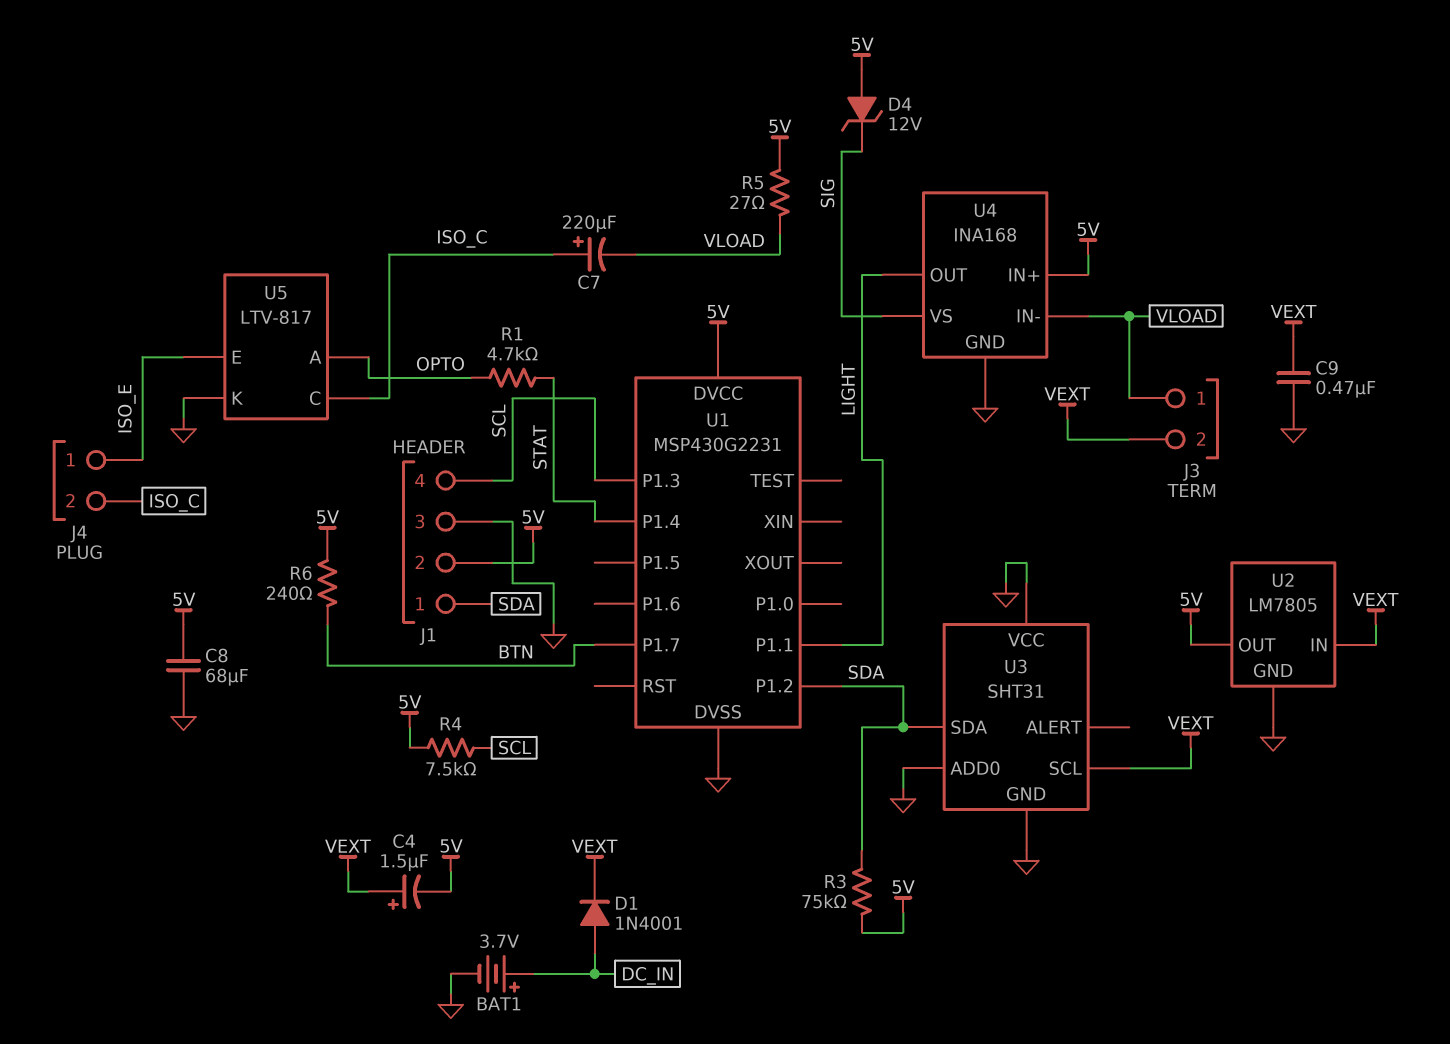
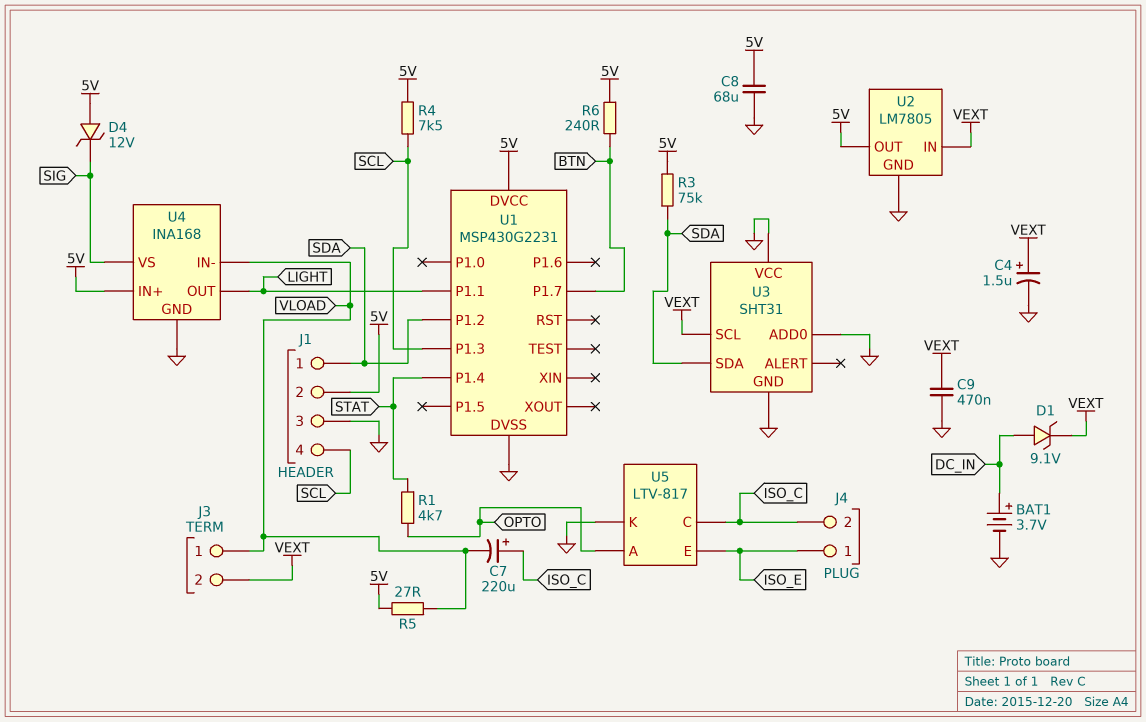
C4: 1.5uF (plus VEXT, minus 5V) -> 1.5uF (plus VEXT, minus GND)
D1: diode 1N4001 (A DC_IN, K VEXT) -> zener 9.1V (A DC_IN, K VEXT)

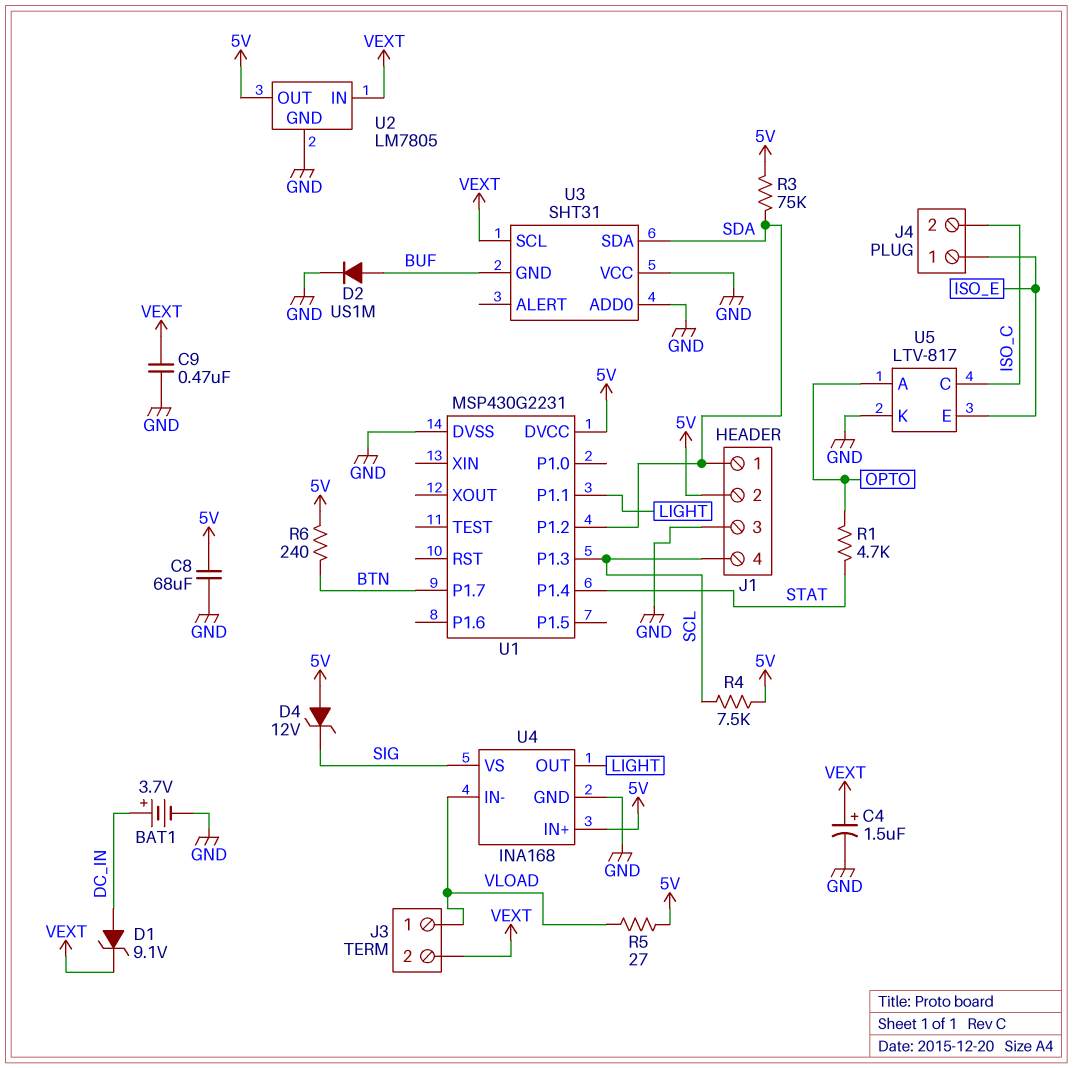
C7: 220uF (plus ISO_C, minus VLOAD) -> none
D2: none -> diode US1M (A BUF, K GND)
U3 pin GND: GND -> BUF

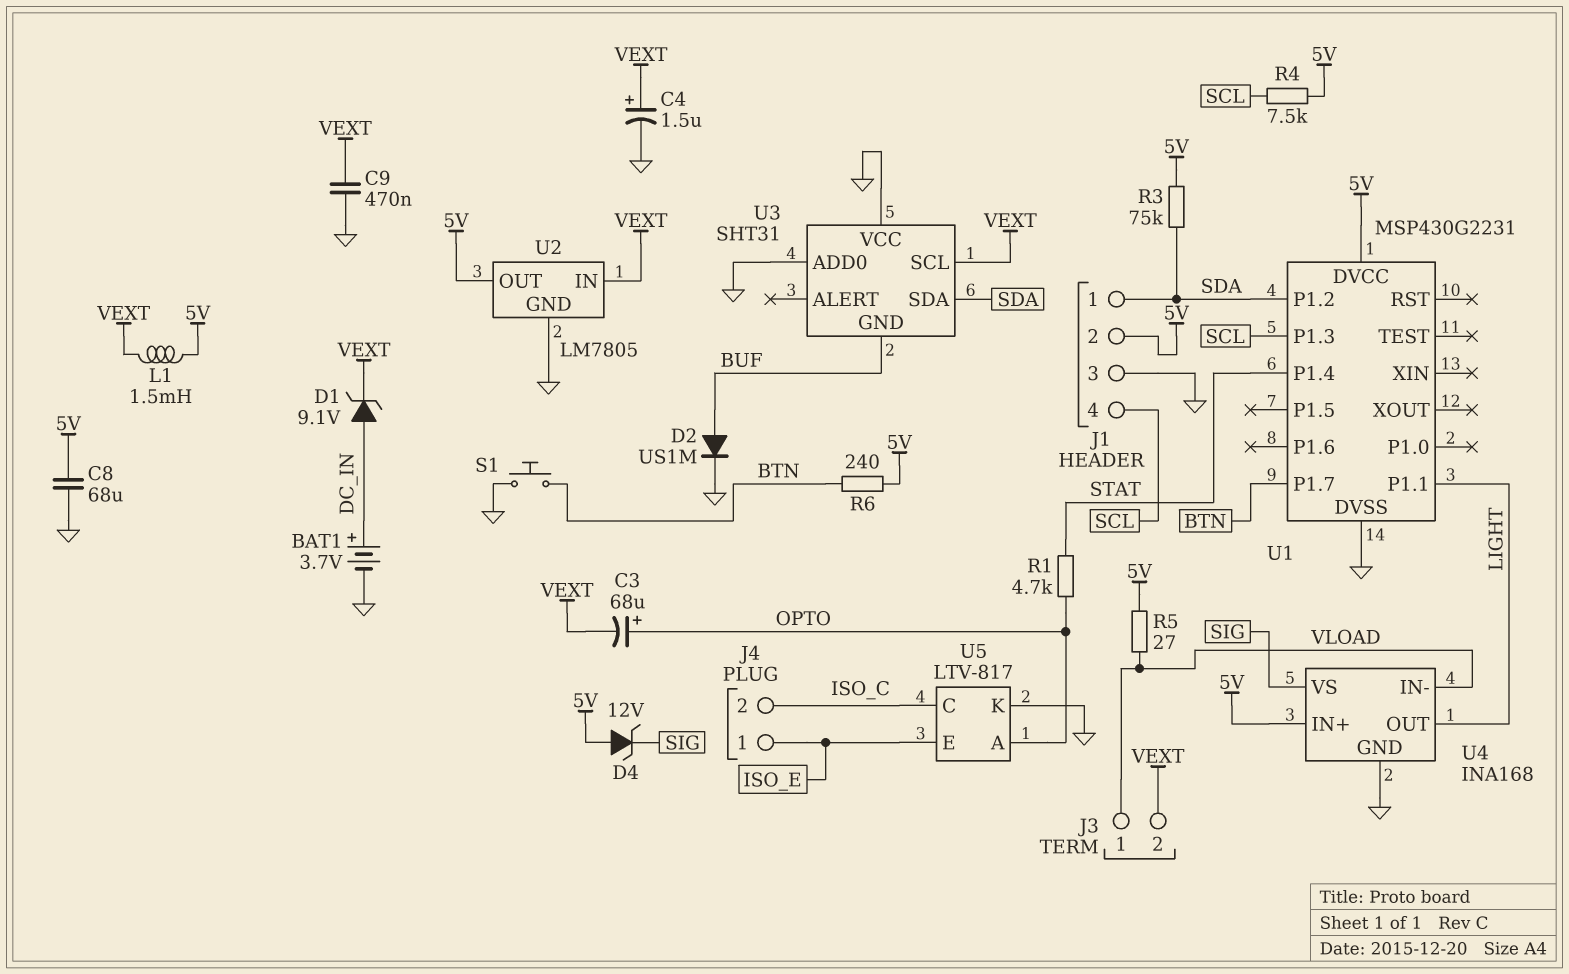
C3: none -> 68uF (plus OPTO, minus VEXT)
L1: none -> 1.5mH (5V, VEXT)
S1: none -> button (BTN, GND)

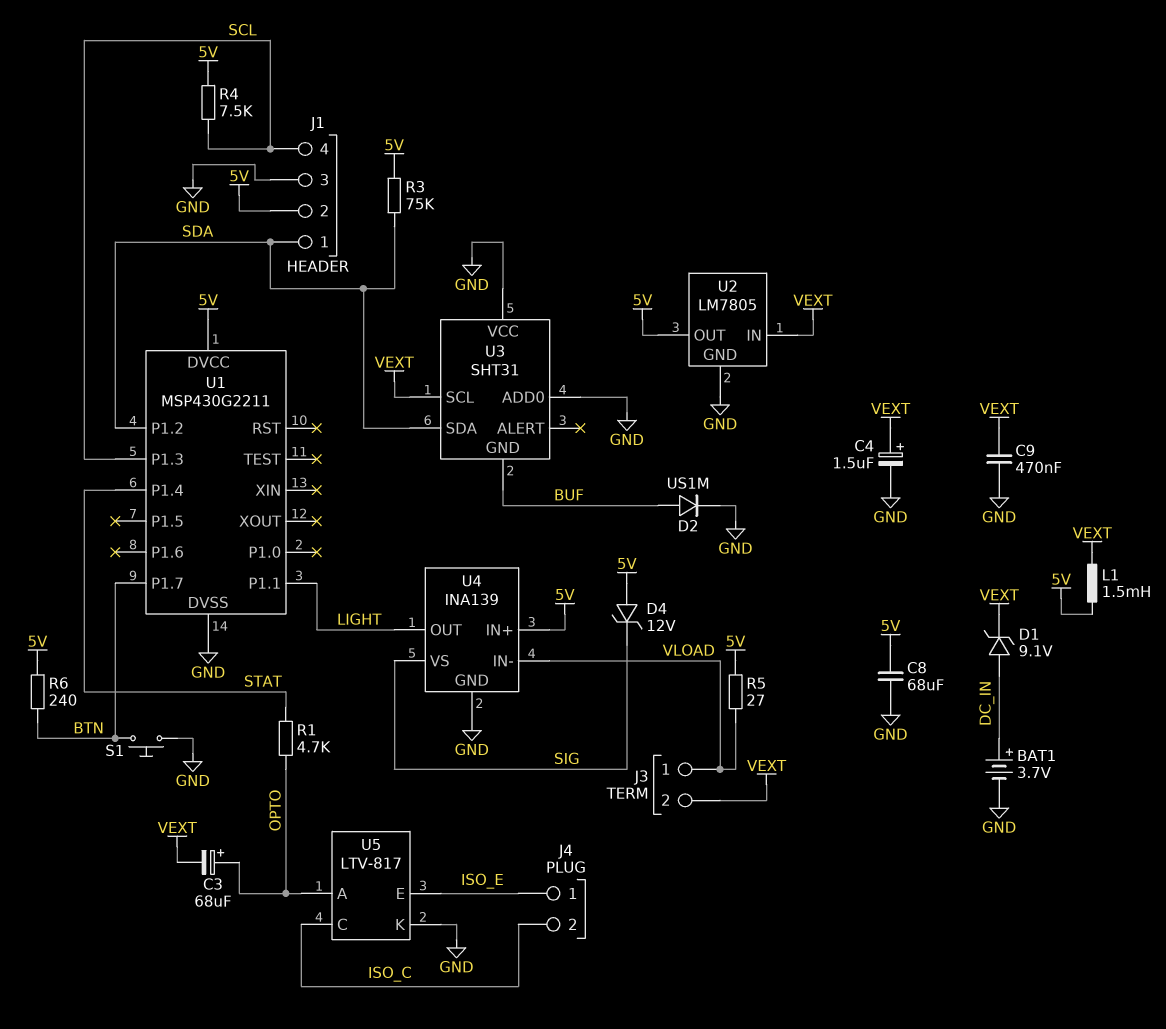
U1: MSP430G2231 -> MSP430G2211
U4: INA168 -> INA139

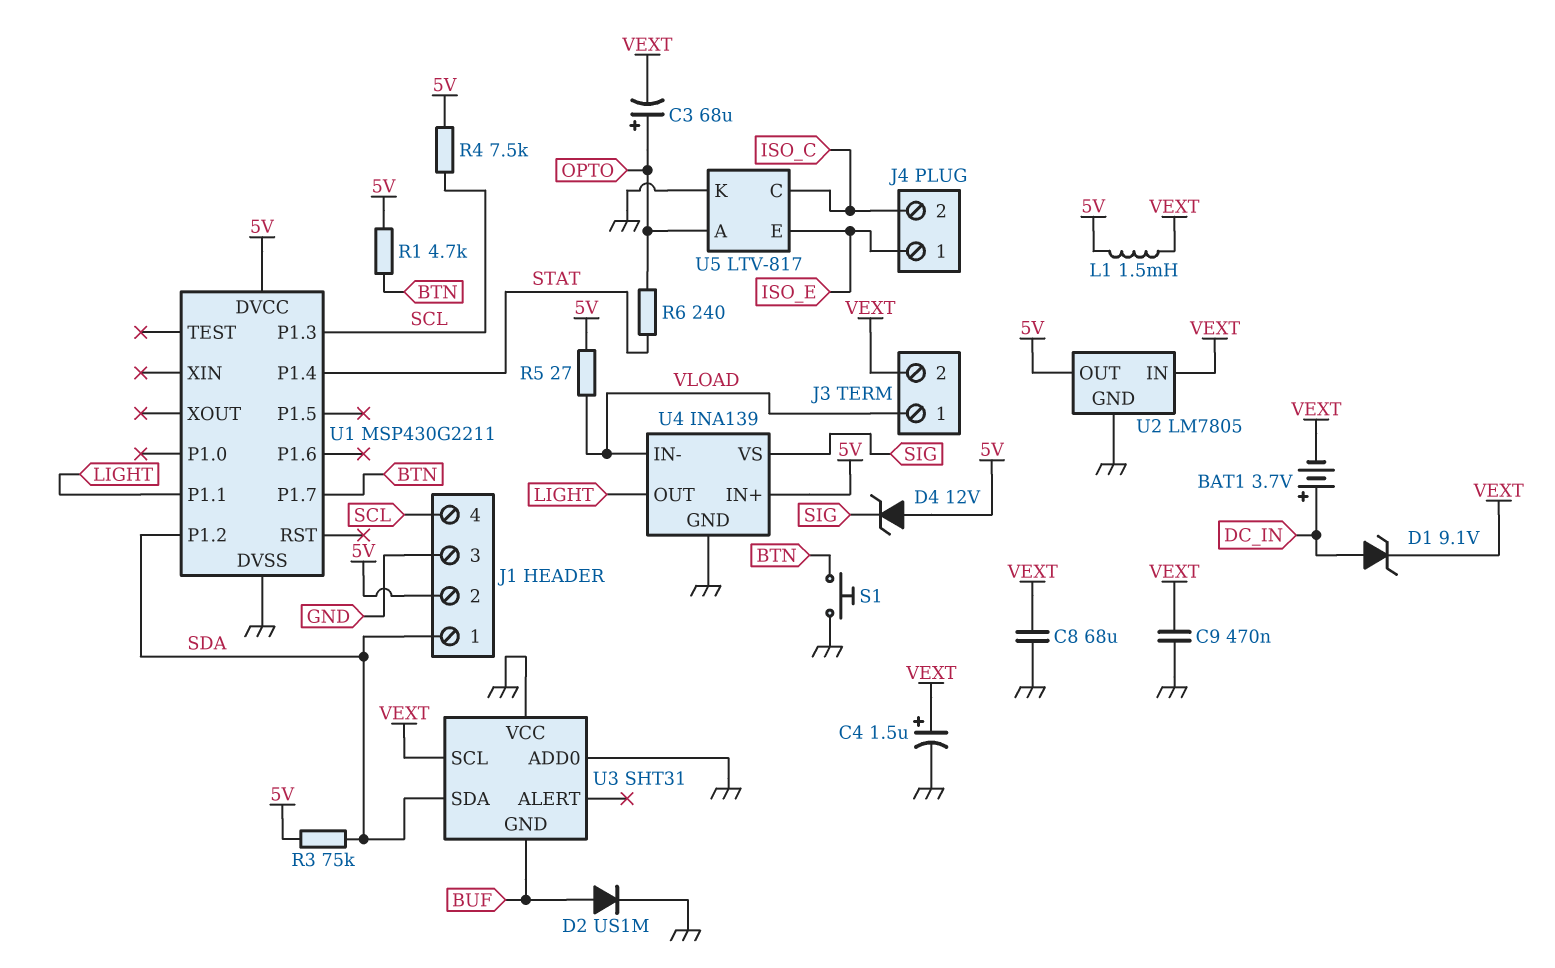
BAT1: 3.7V (plus DC_IN, minus GND) -> 3.7V (plus DC_IN, minus VEXT)
C8: 68uF (5V, GND) -> 68uF (GND, VEXT)
R1: 4.7k (OPTO, STAT) -> 4.7k (5V, BTN)
R6: 240 (5V, BTN) -> 240 (OPTO, STAT)

